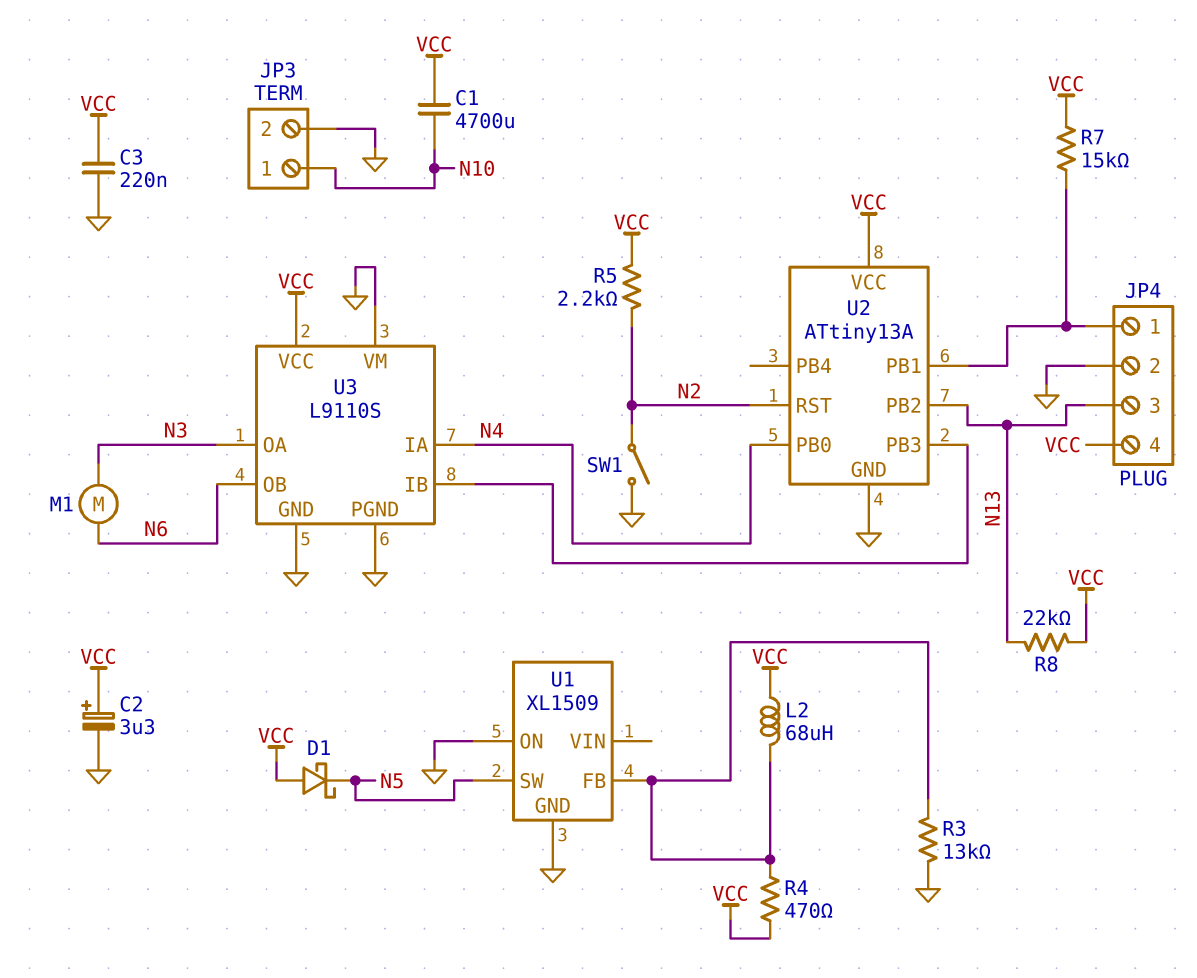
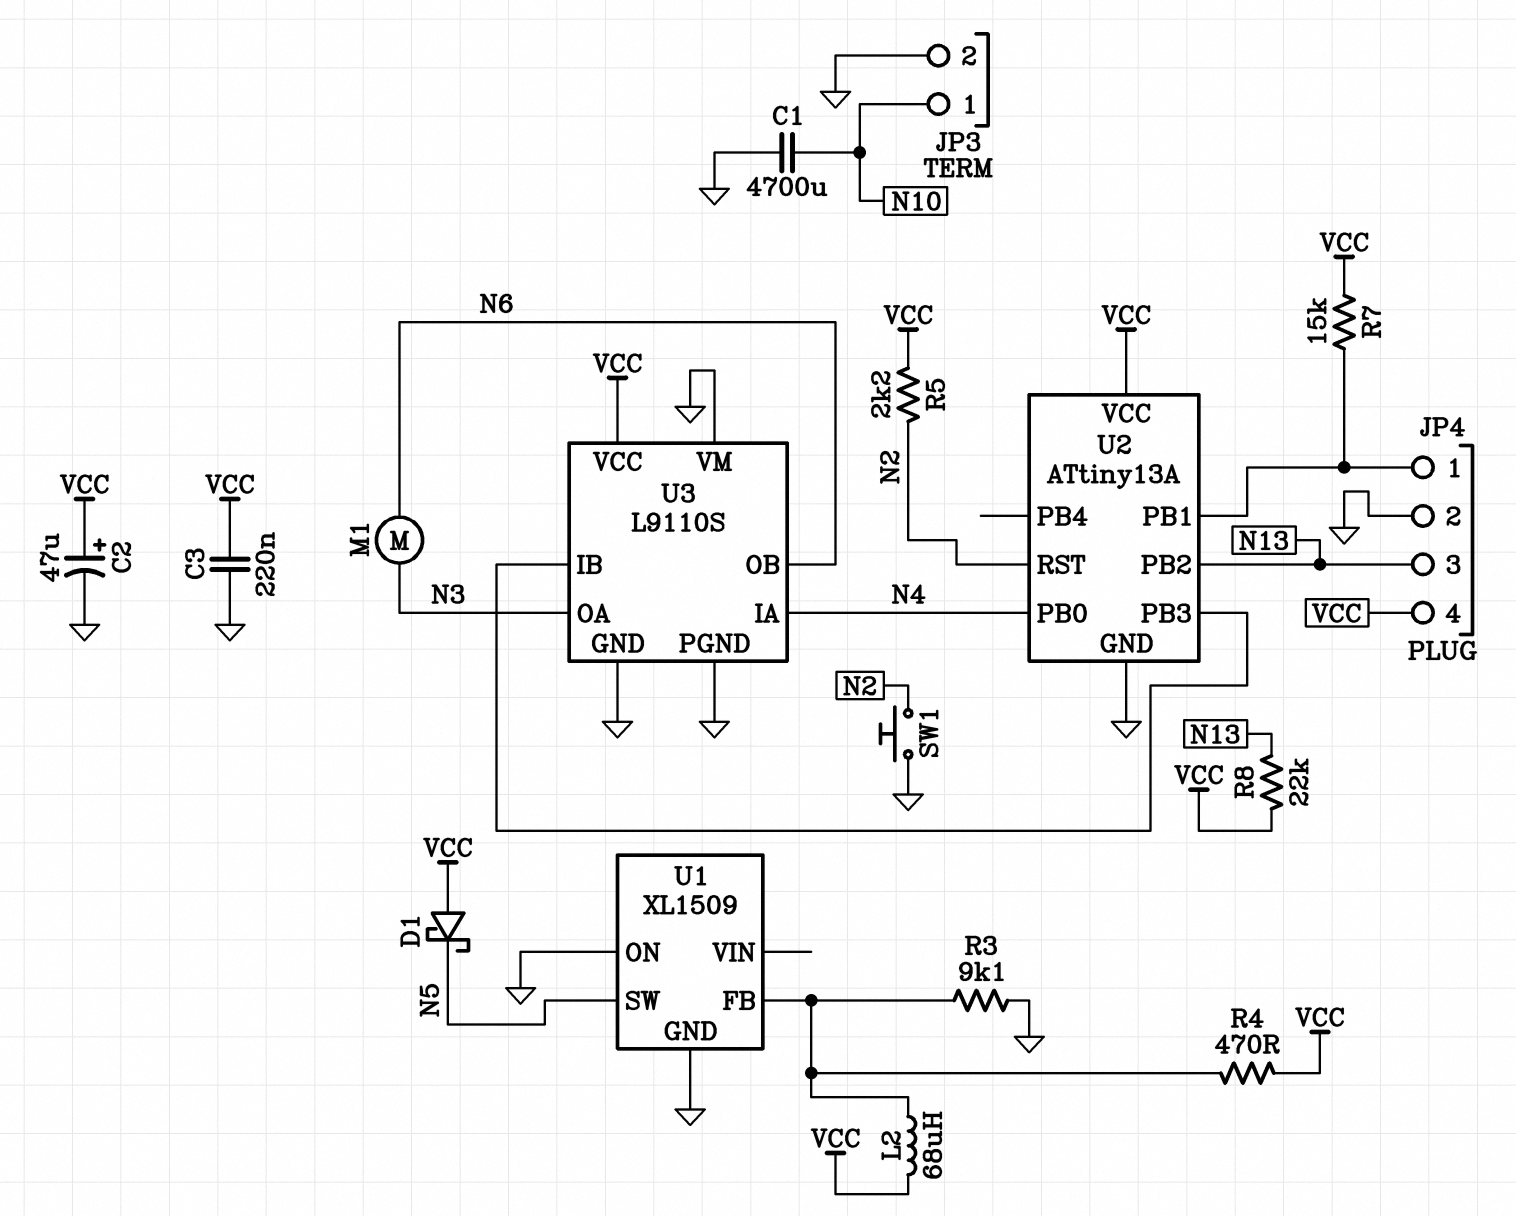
C1: 4700uF (N10, VCC) -> 4700uF (GND, N10)
C2: 3.3uF (plus VCC, minus GND) -> 47uF (plus VCC, minus GND)
R3: 13k (GND, U1/FB) -> 9.1k (GND, U1/FB)
SW1: switch (GND, N2) -> button (GND, N2)

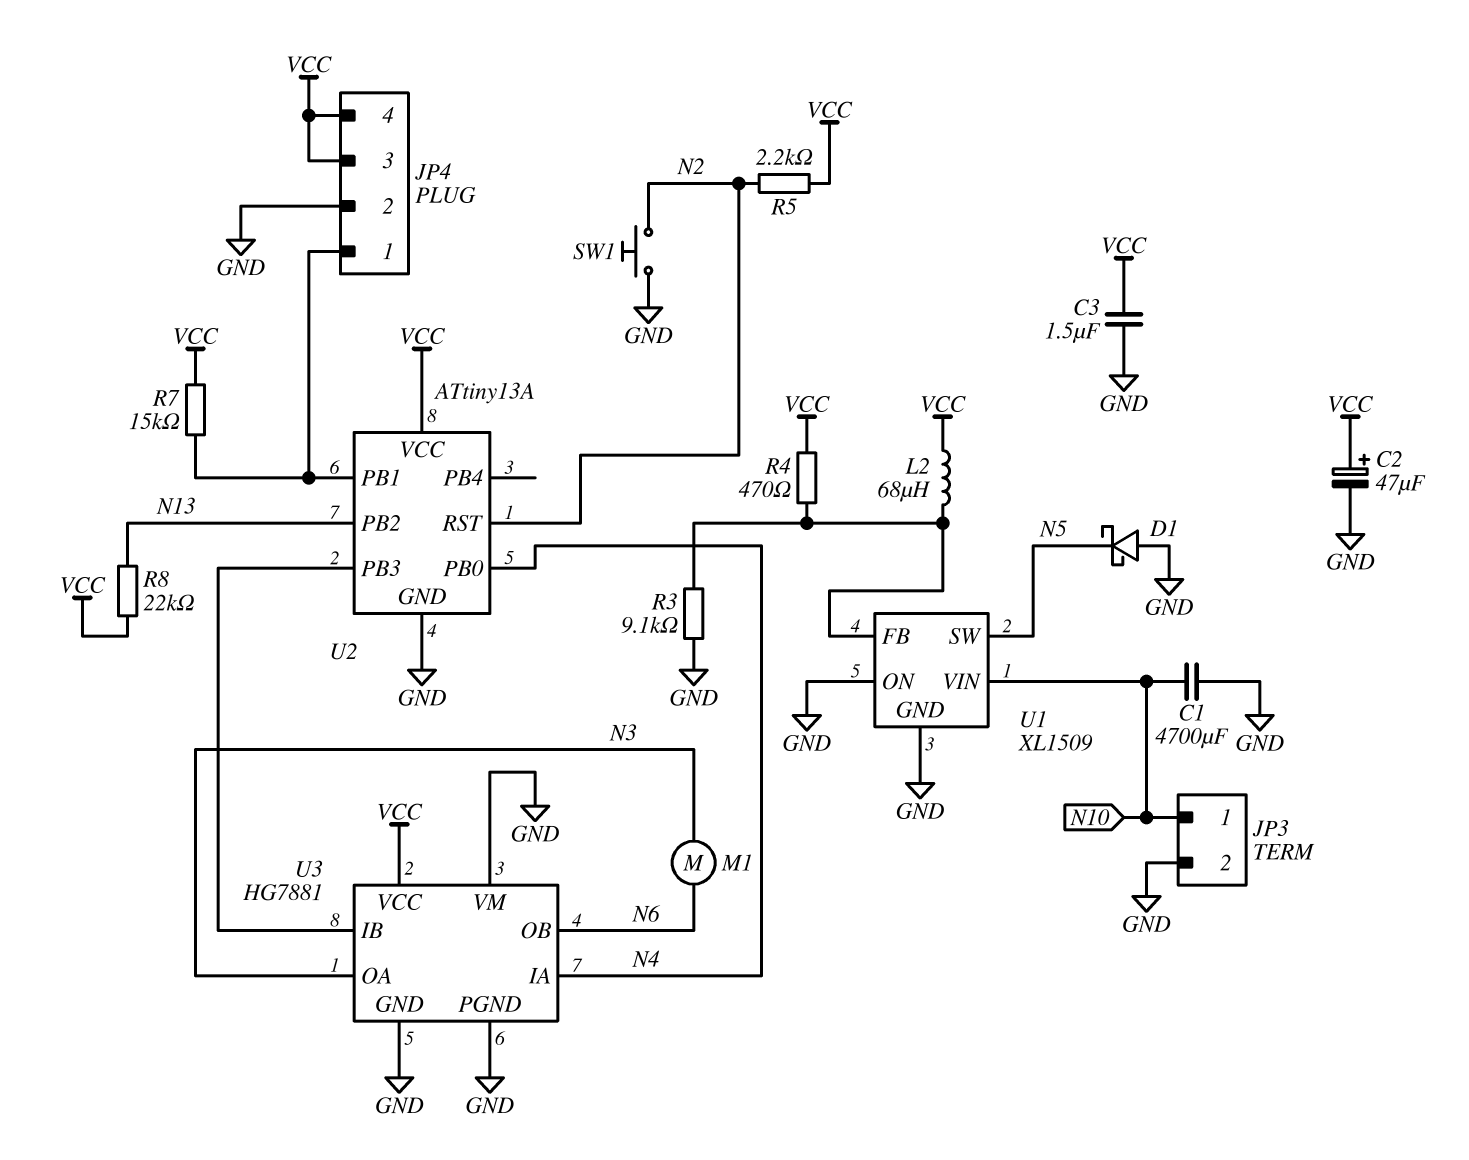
C3: 220nF (GND, VCC) -> 1.5uF (GND, VCC)
D1: schottky (A VCC, K N5) -> schottky (A GND, K N5)
JP4 pin 3: N13 -> VCC
U1 pin VIN: none -> N10
U3: L9110S -> HG7881

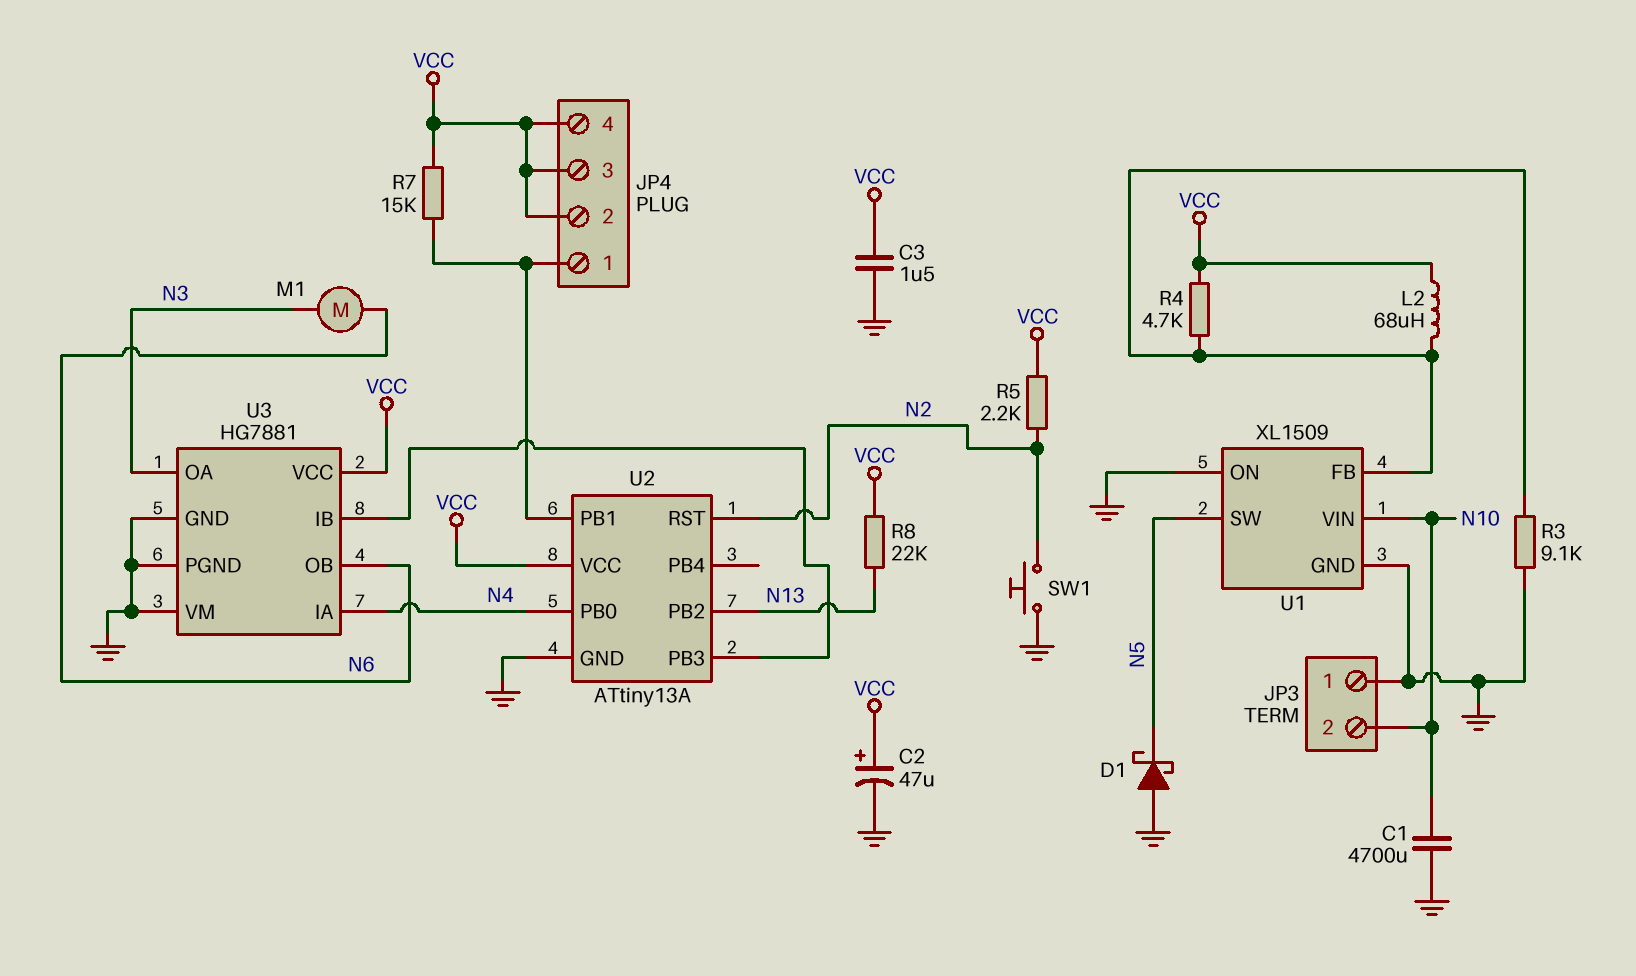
JP3 pin 1: N10 -> GND
JP3 pin 2: GND -> N10
JP4 pin 2: GND -> VCC
R4: 470 (U1/FB, VCC) -> 4.7k (U1/FB, VCC)

